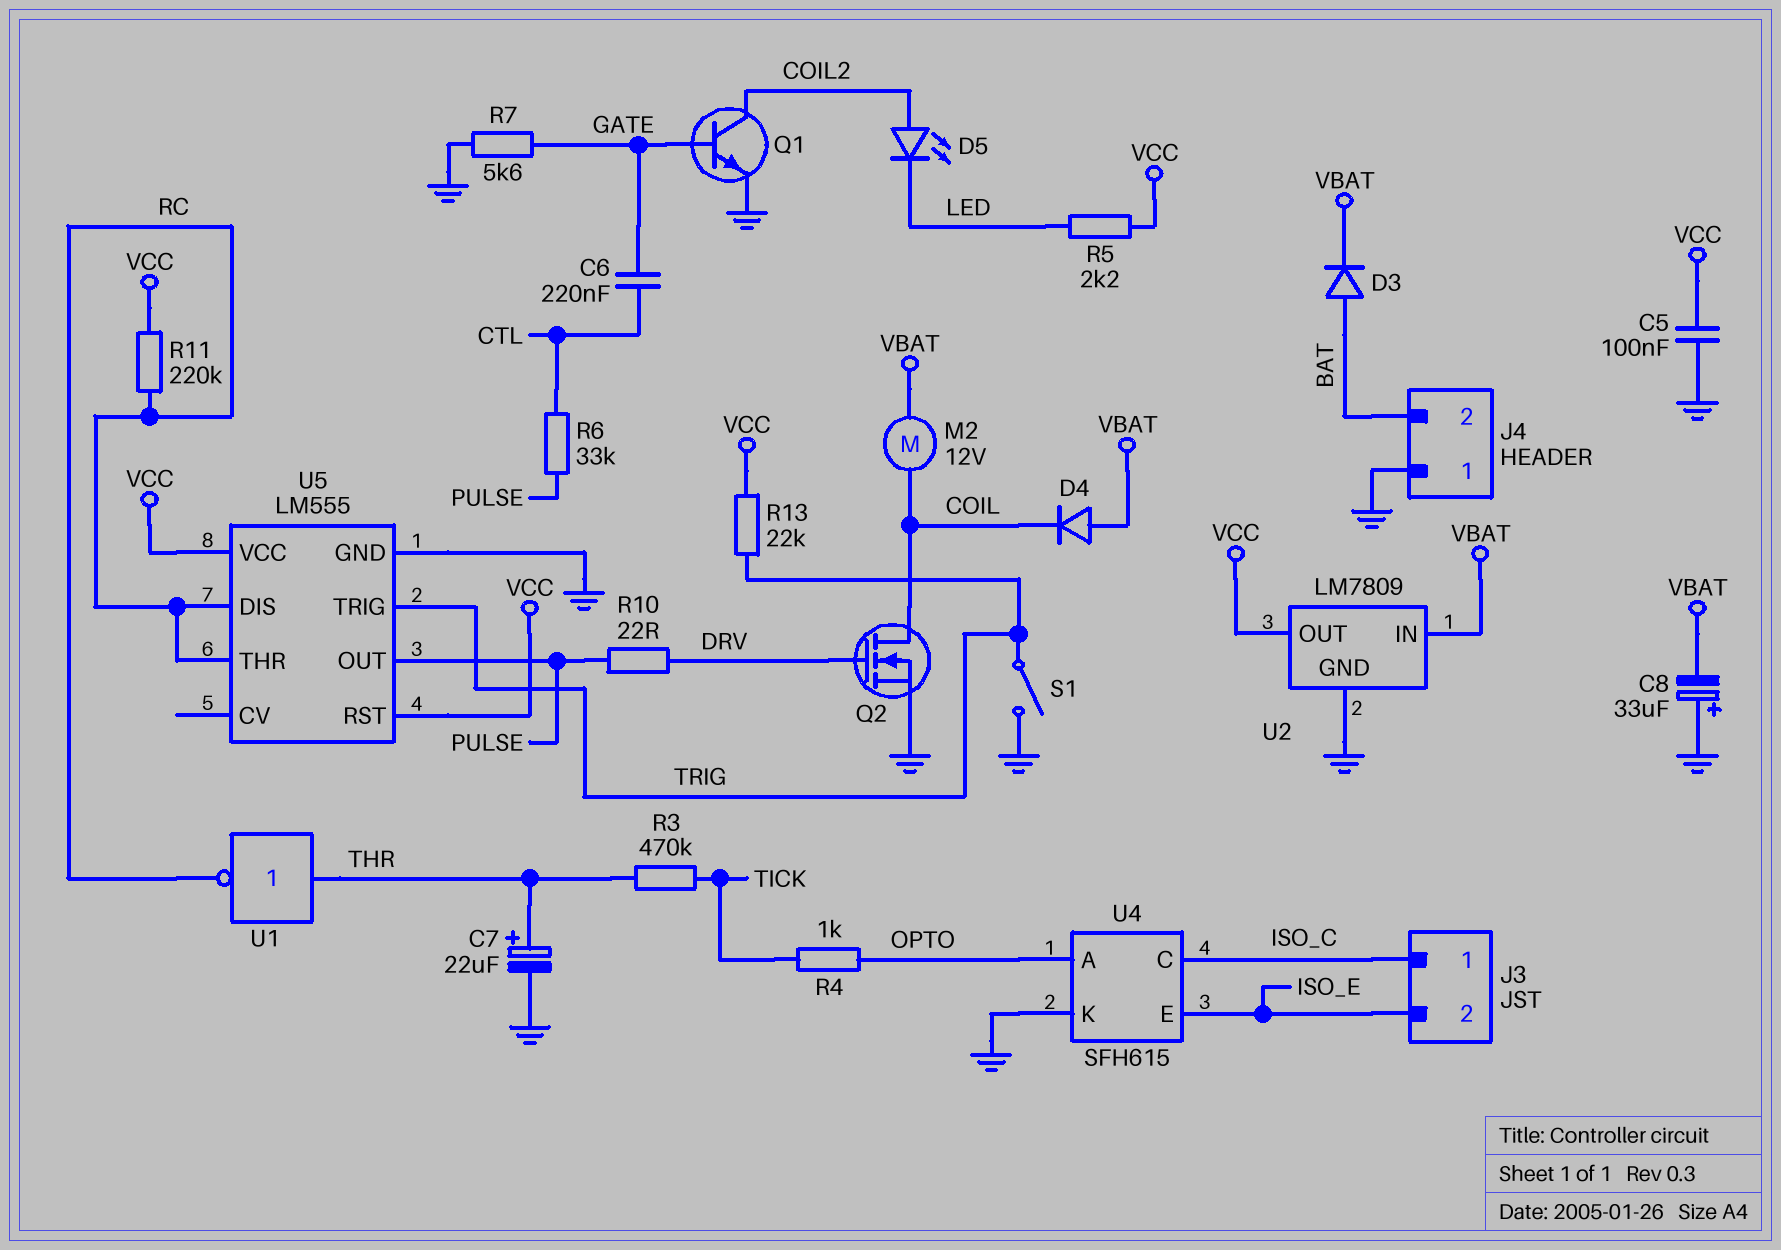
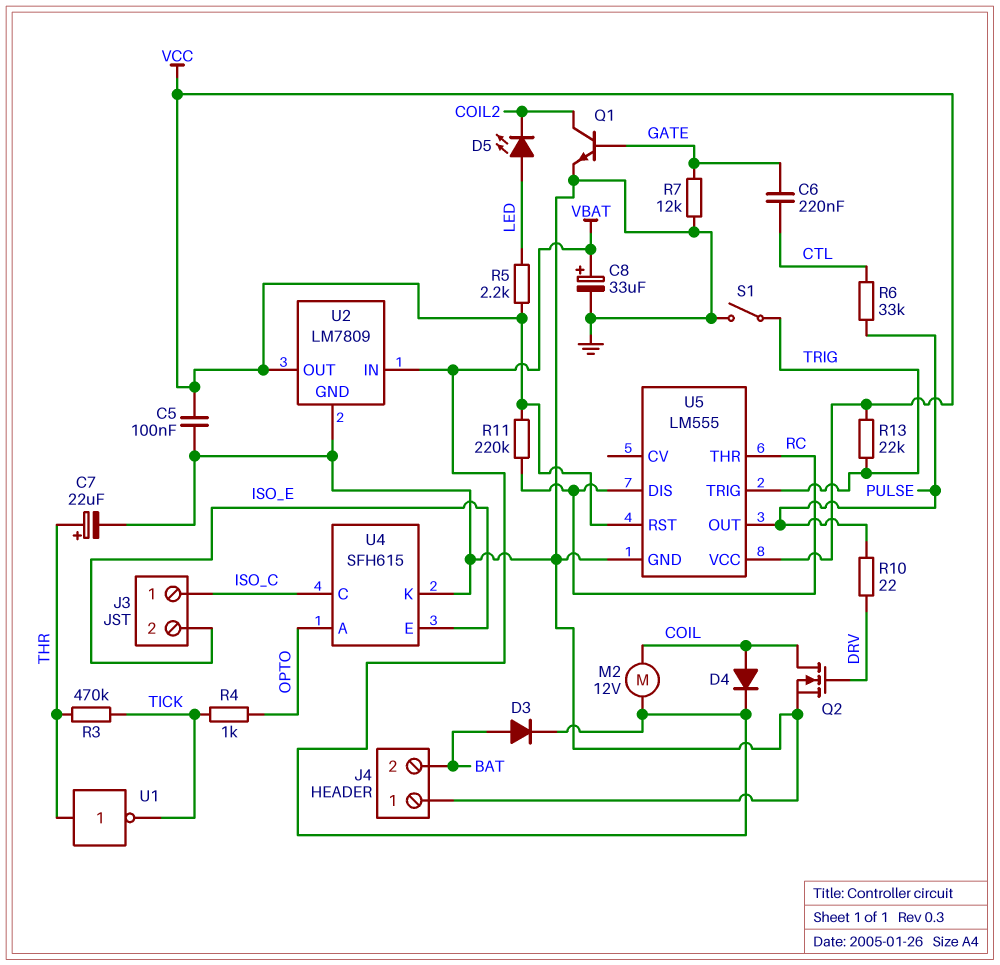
C8: 33uF (plus GND, minus VBAT) -> 33uF (plus VBAT, minus GND)
D4: diode (A VBAT, K COIL) -> diode (A COIL, K VBAT)
D5: LED (A COIL2, K LED) -> LED (A LED, K COIL2)
R7: 5.6k (GATE, GND) -> 12k (GATE, GND)
U1: NOT (in THR, out RC) -> NOT (in THR, out TICK)

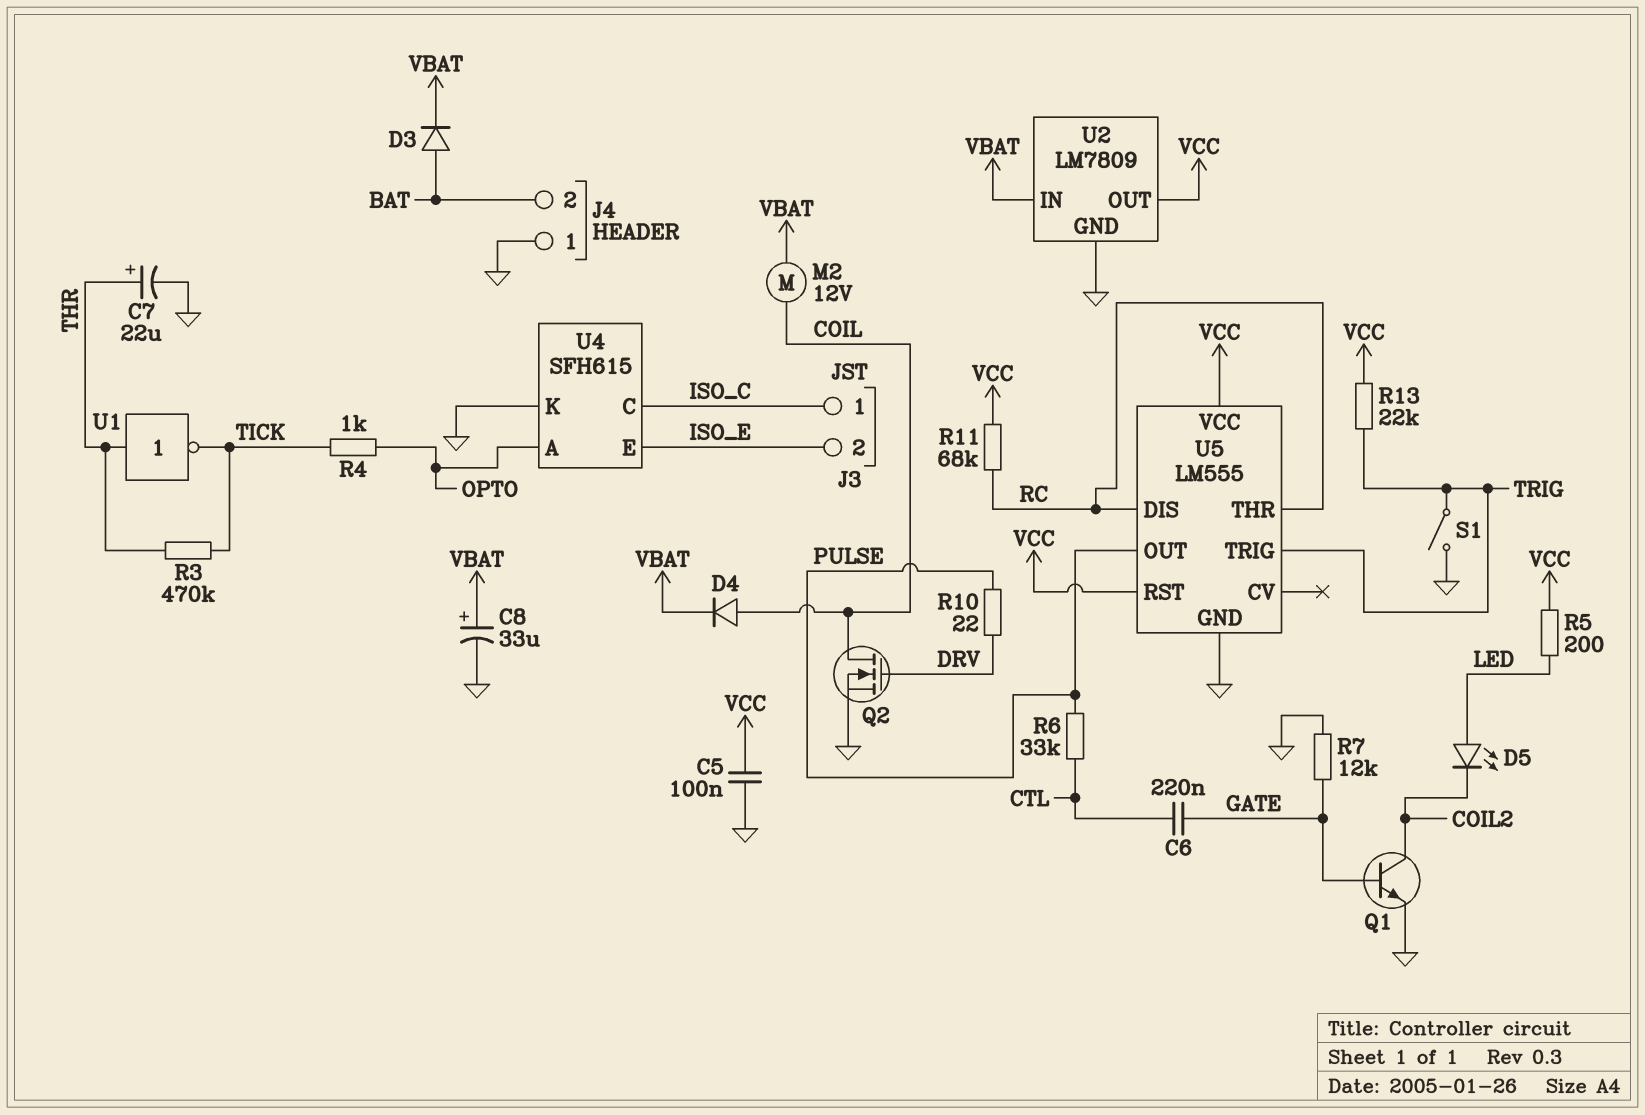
R5: 2.2k (LED, VCC) -> 200 (LED, VCC)
R11: 220k (RC, VCC) -> 68k (RC, VCC)

